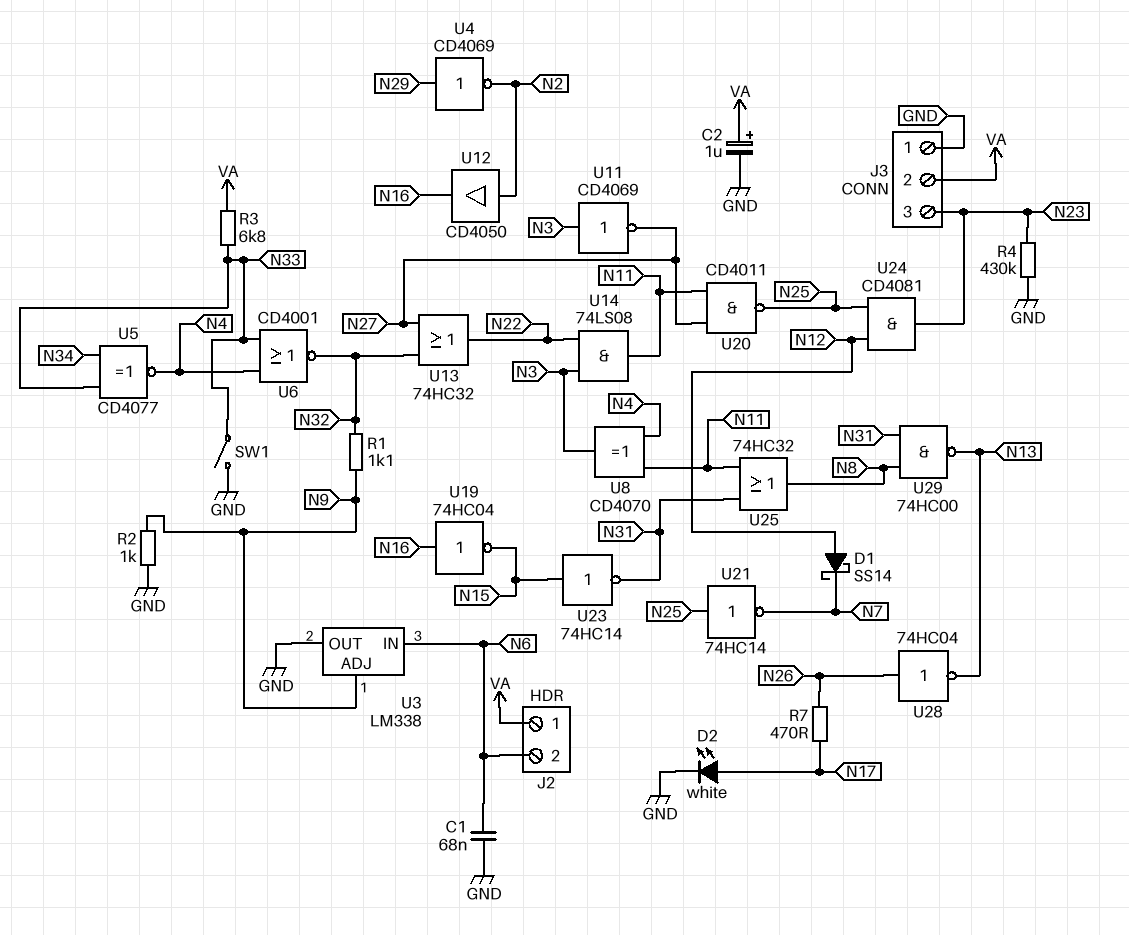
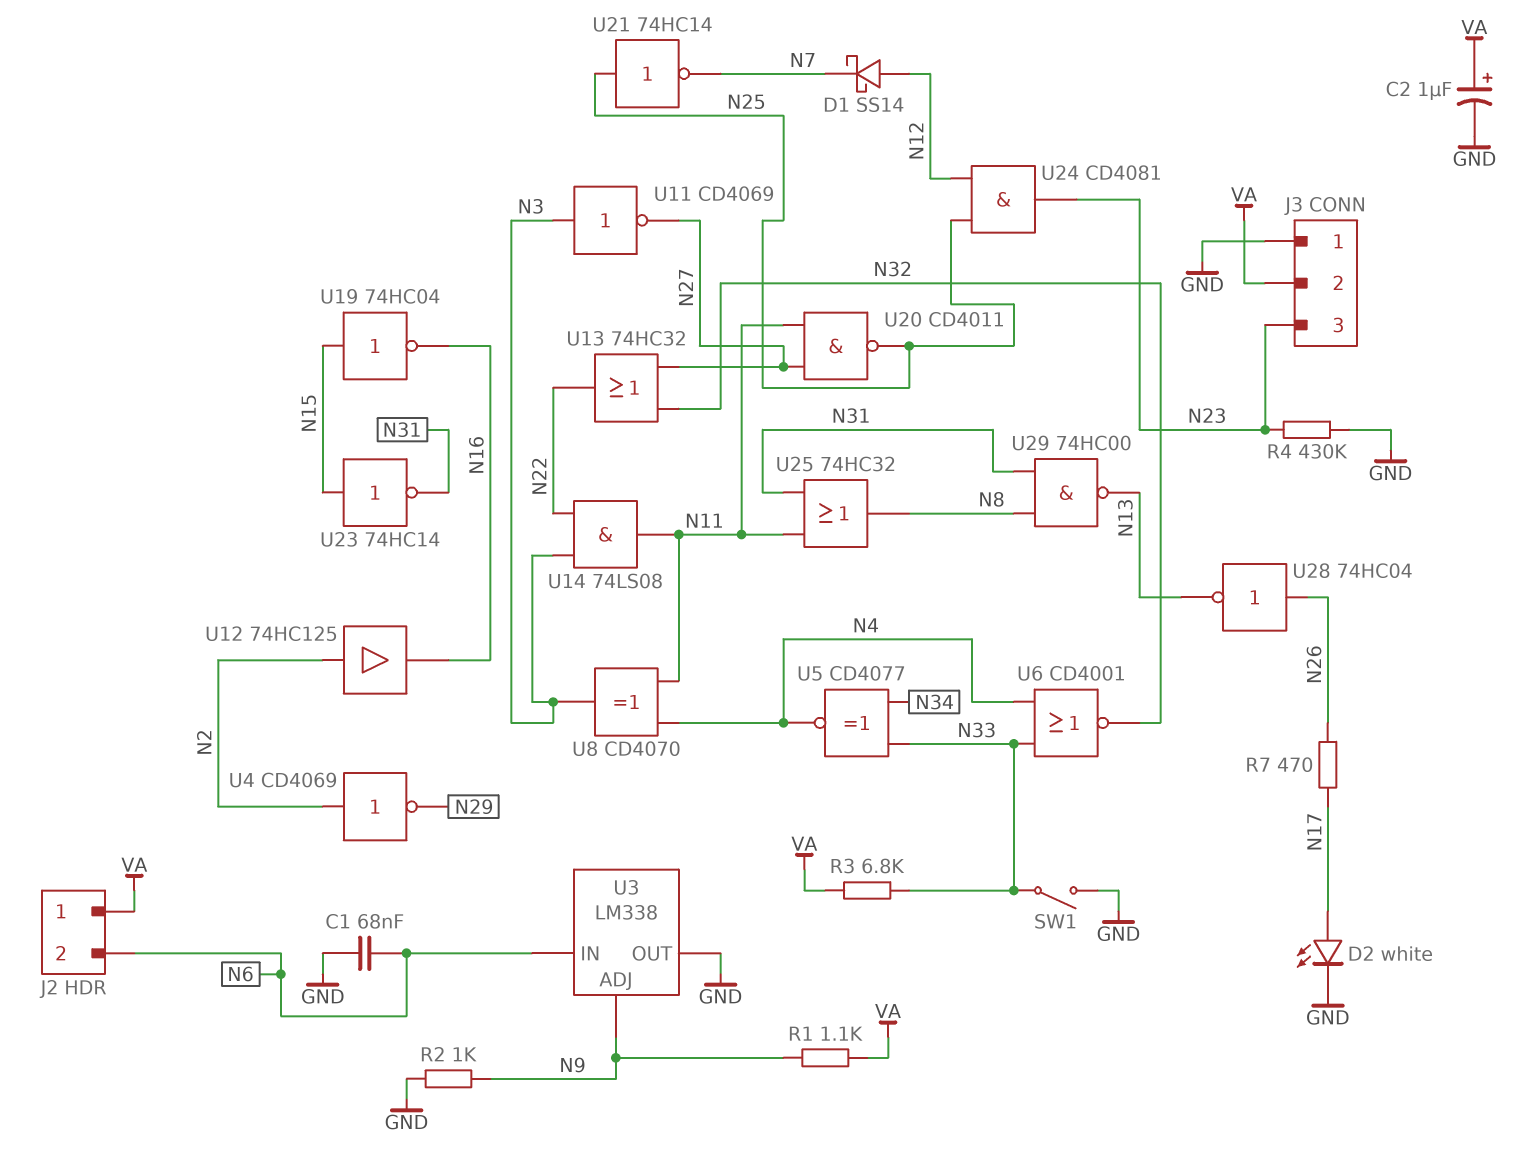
R1: 1.1k (N9, N32) -> 1.1k (N9, VA)
U4: NOT CD4069 (in N29, out N2) -> NOT CD4069 (in N2, out N29)
U12: buffer CD4050 (in N2, out N16) -> buffer 74HC125 (in N2, out N16)
U19: NOT 74HC04 (in N16, out N15) -> NOT 74HC04 (in N15, out N16)

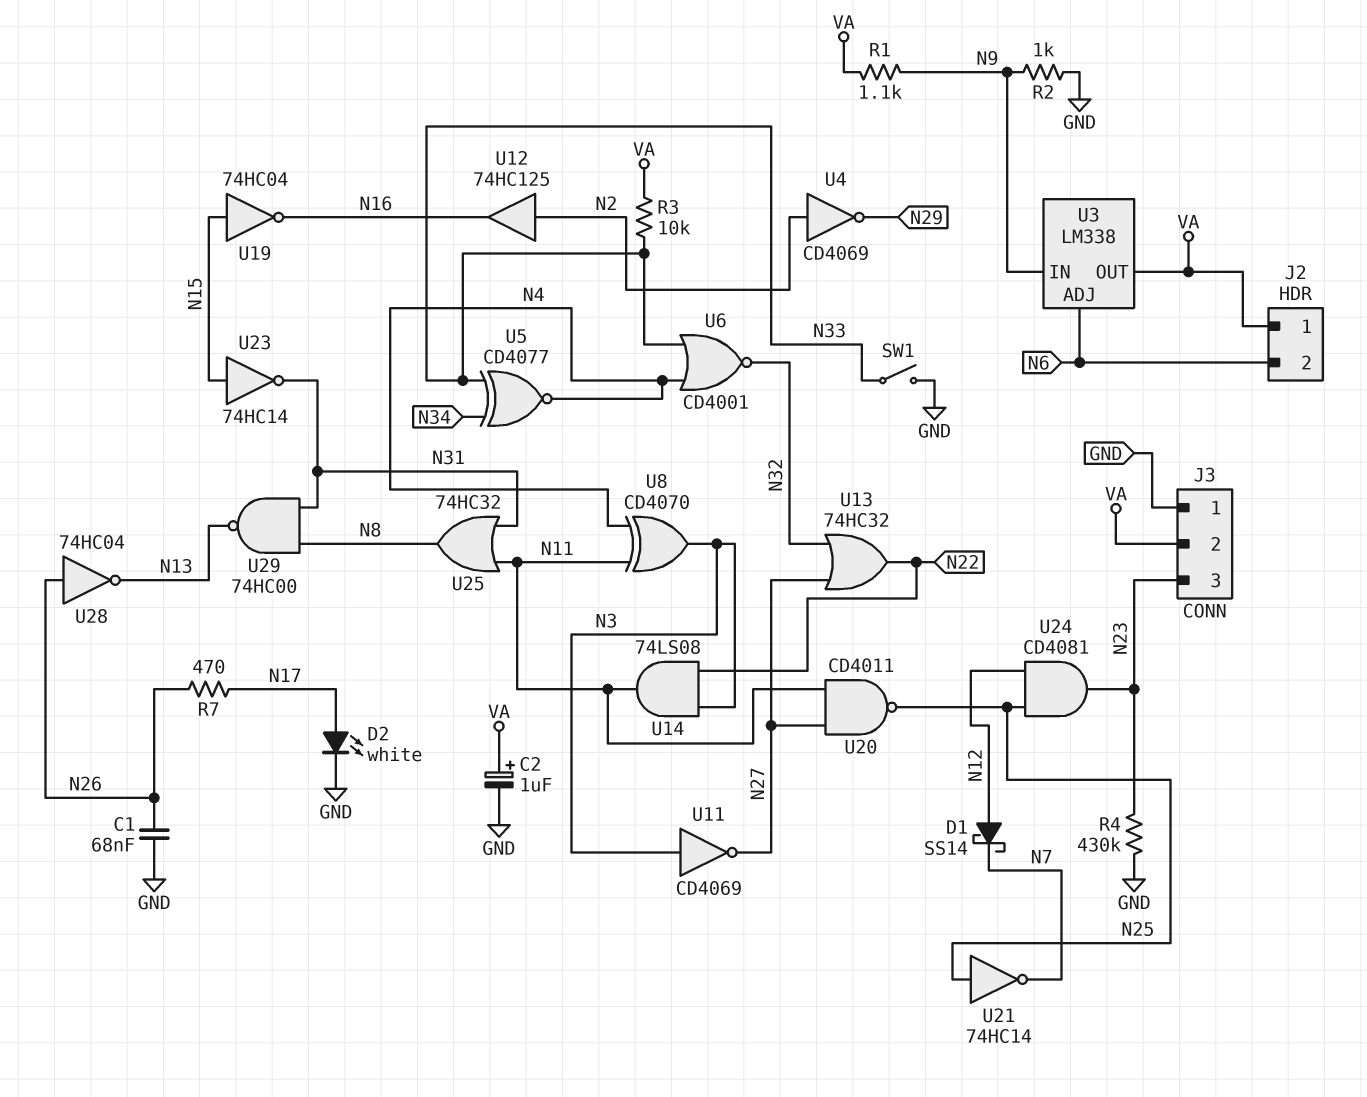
C1: 68nF (GND, N6) -> 68nF (GND, N26)
R3: 6.8k (N33, VA) -> 10k (N33, VA)
U3 pin ADJ: N9 -> N6
U3 pin IN: N6 -> N9
U3 pin OUT: GND -> VA

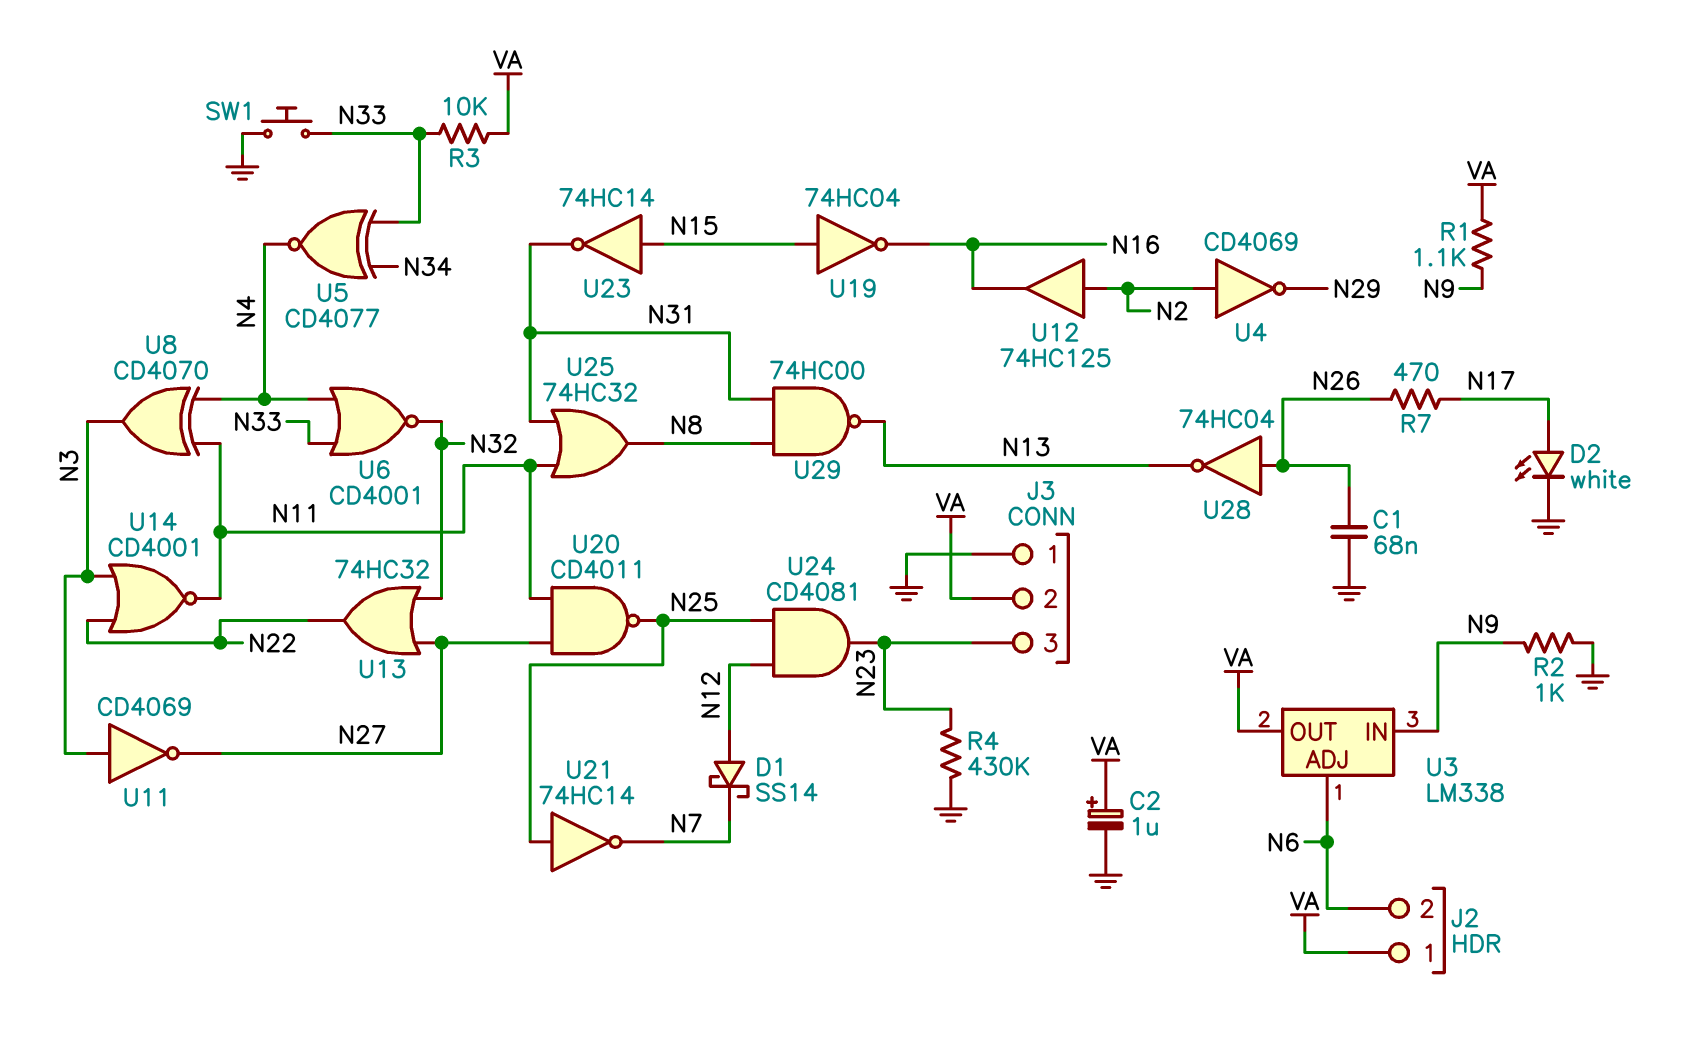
SW1: switch (GND, N33) -> button (GND, N33)
U14: AND 74LS08 (in N3, in N22, out N11) -> NOR CD4001 (in N3, in N22, out N11)

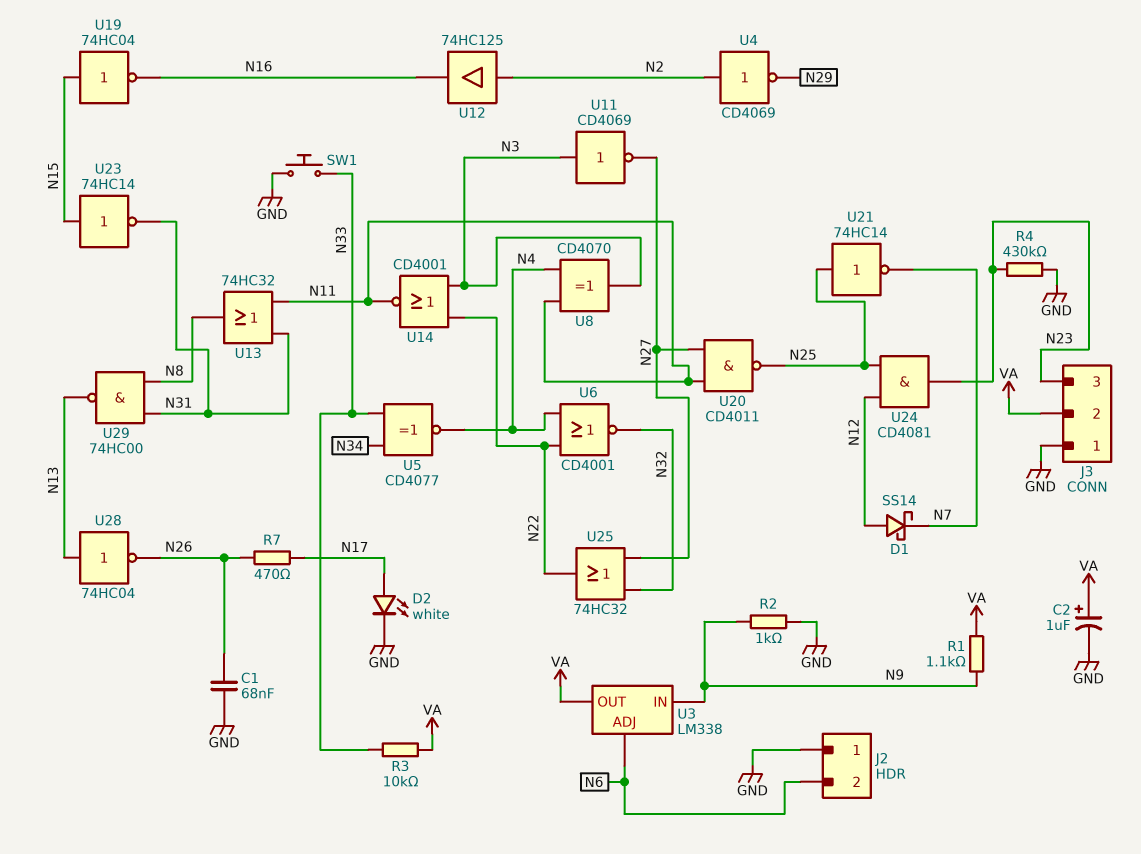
J2 pin 1: VA -> GND
U6: NOR CD4001 (in N4, in N33, out N32) -> NOR CD4001 (in N4, in N22, out N32)
U13: OR 74HC32 (in N27, in N32, out N22) -> OR 74HC32 (in N11, in N31, out N8)
U25: OR 74HC32 (in N11, in N31, out N8) -> OR 74HC32 (in N27, in N32, out N22)
U28: NOT 74HC04 (in N26, out N13) -> NOT 74HC04 (in N13, out N26)

